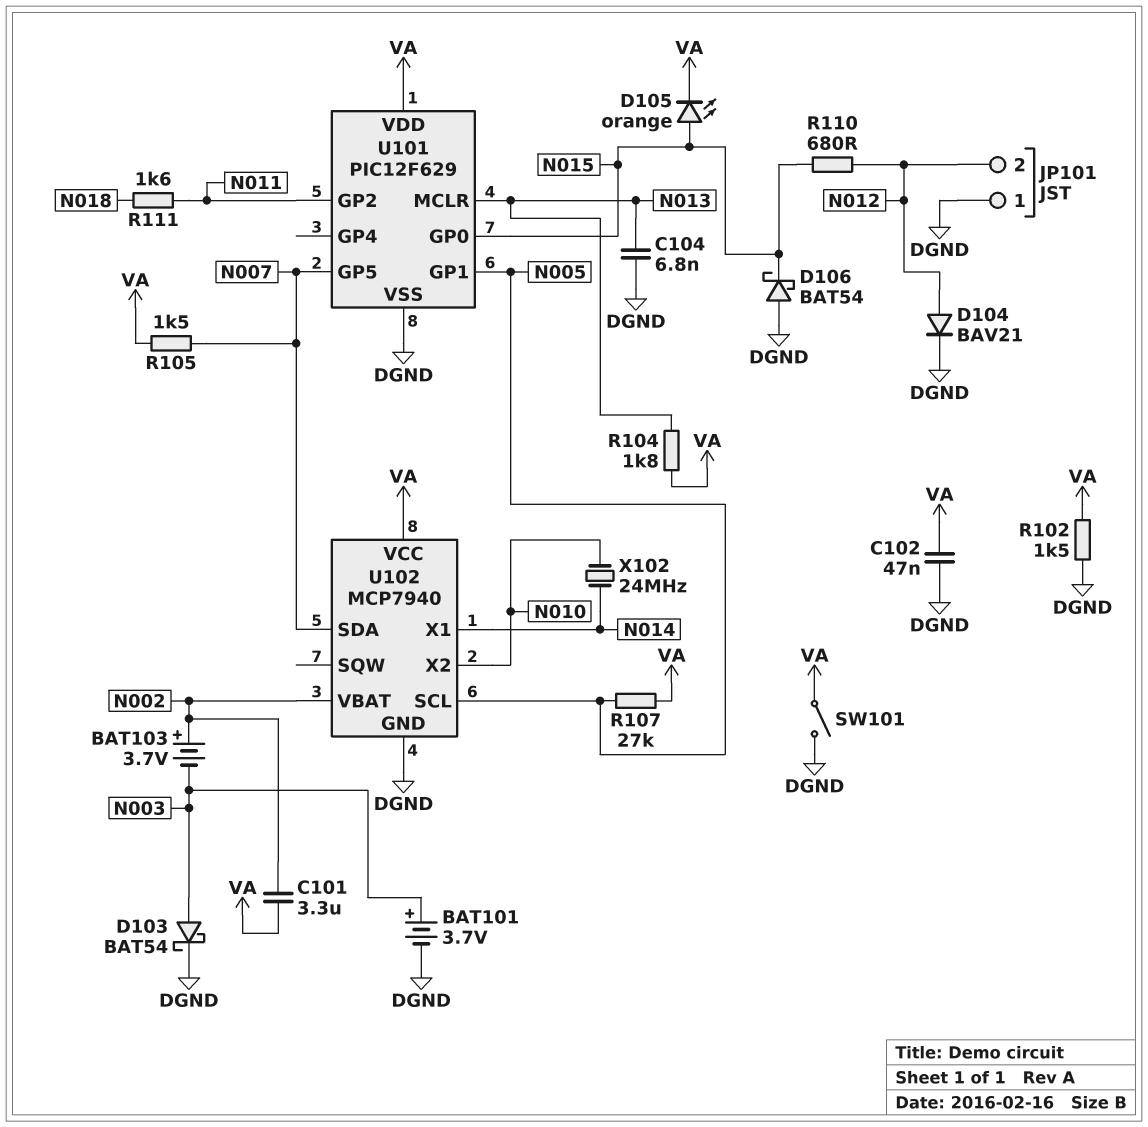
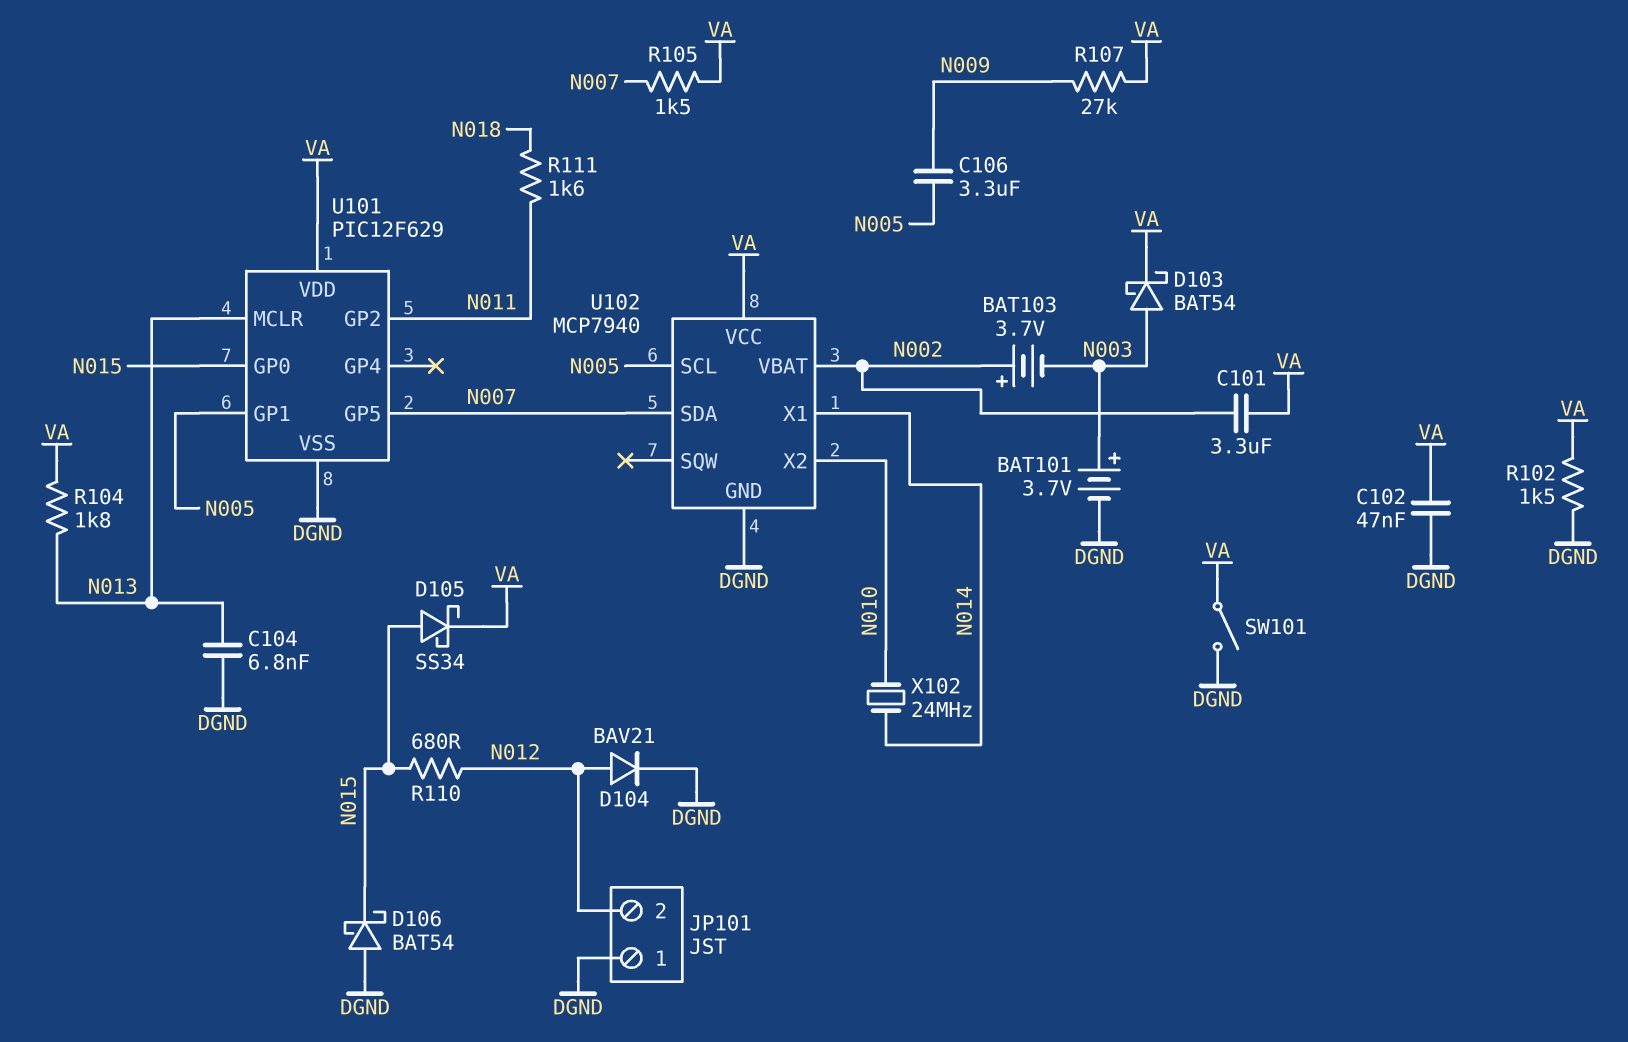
C106: none -> 3.3uF (N005, N009)
D103: schottky BAT54 (A N003, K DGND) -> schottky BAT54 (A N003, K VA)
D105: LED orange (A N015, K VA) -> schottky SS34 (A N015, K VA)
R107: 27k (N005, VA) -> 27k (N009, VA)

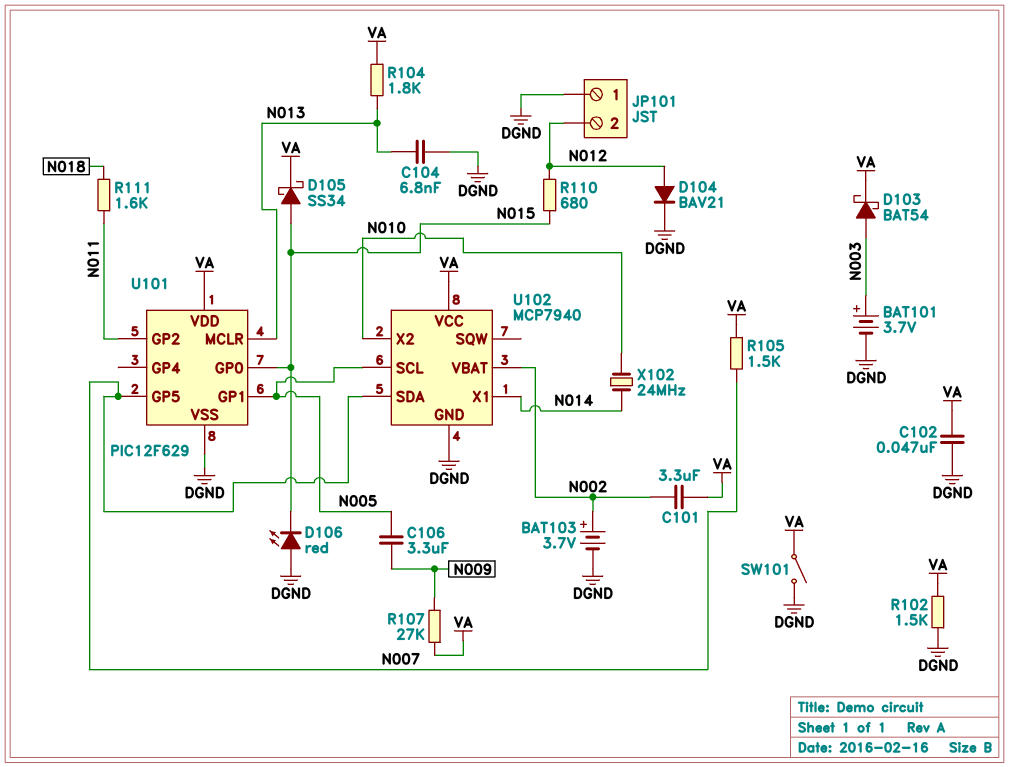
BAT103: 3.7V (plus N002, minus N003) -> 3.7V (plus N002, minus DGND)
D106: schottky BAT54 (A DGND, K N015) -> LED red (A DGND, K N015)

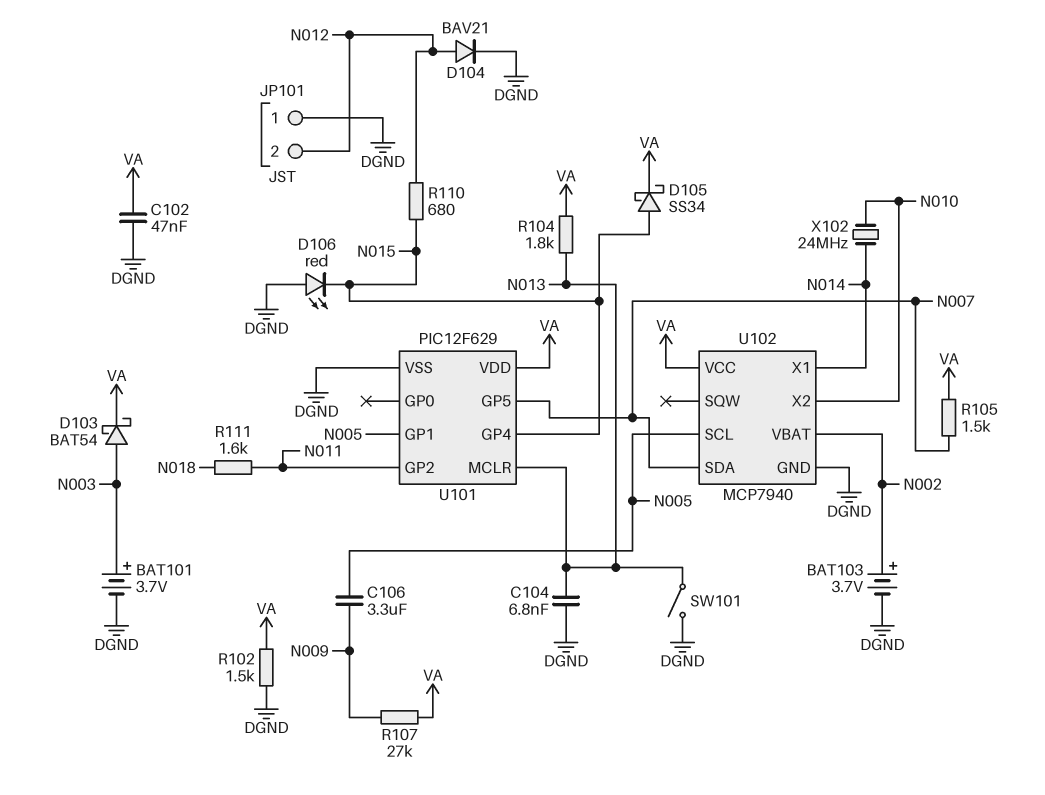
C101: 3.3uF (N002, VA) -> none
SW101: switch (DGND, VA) -> switch (DGND, N013)
U101 pin GP0: N015 -> none
U101 pin GP4: none -> N015

